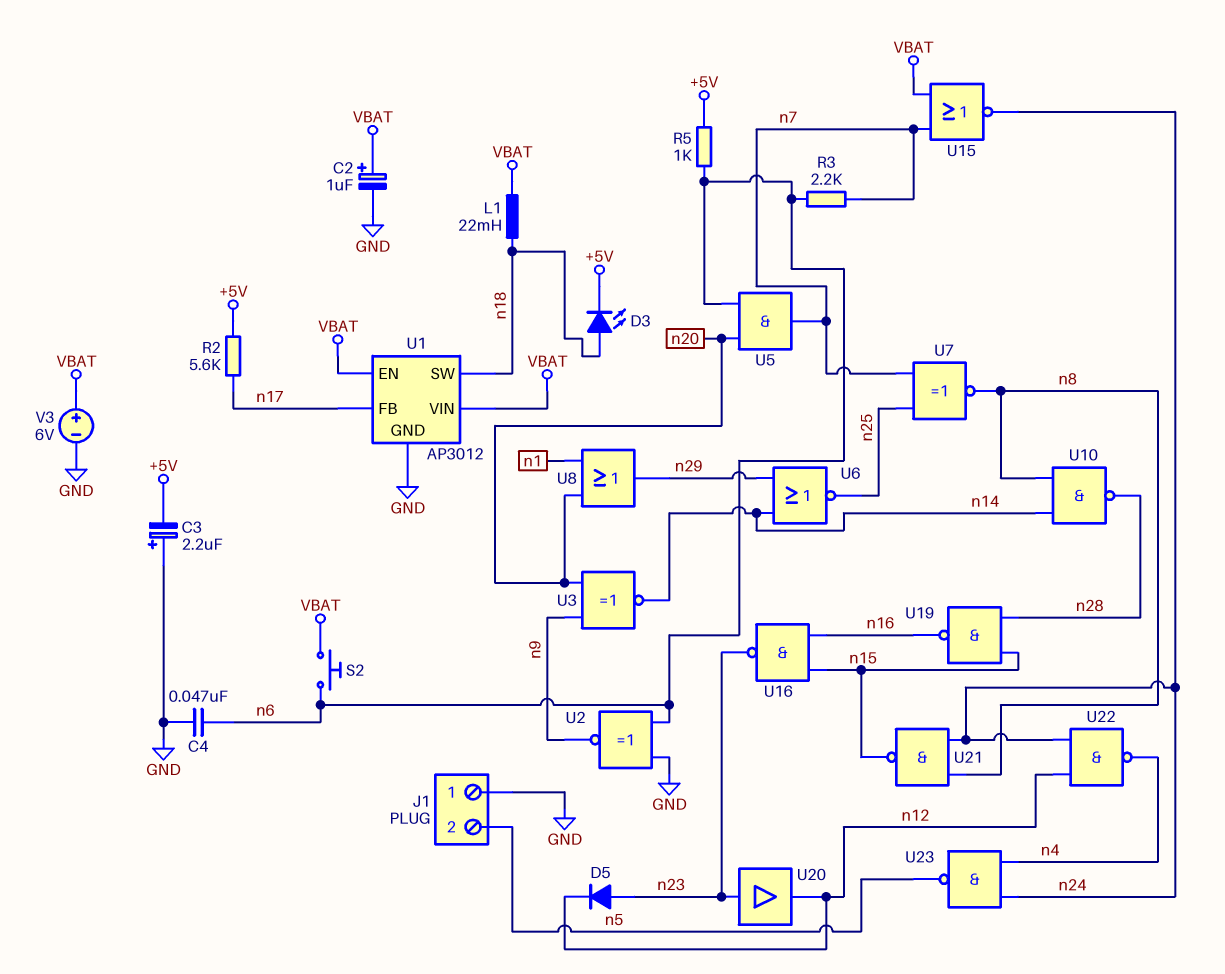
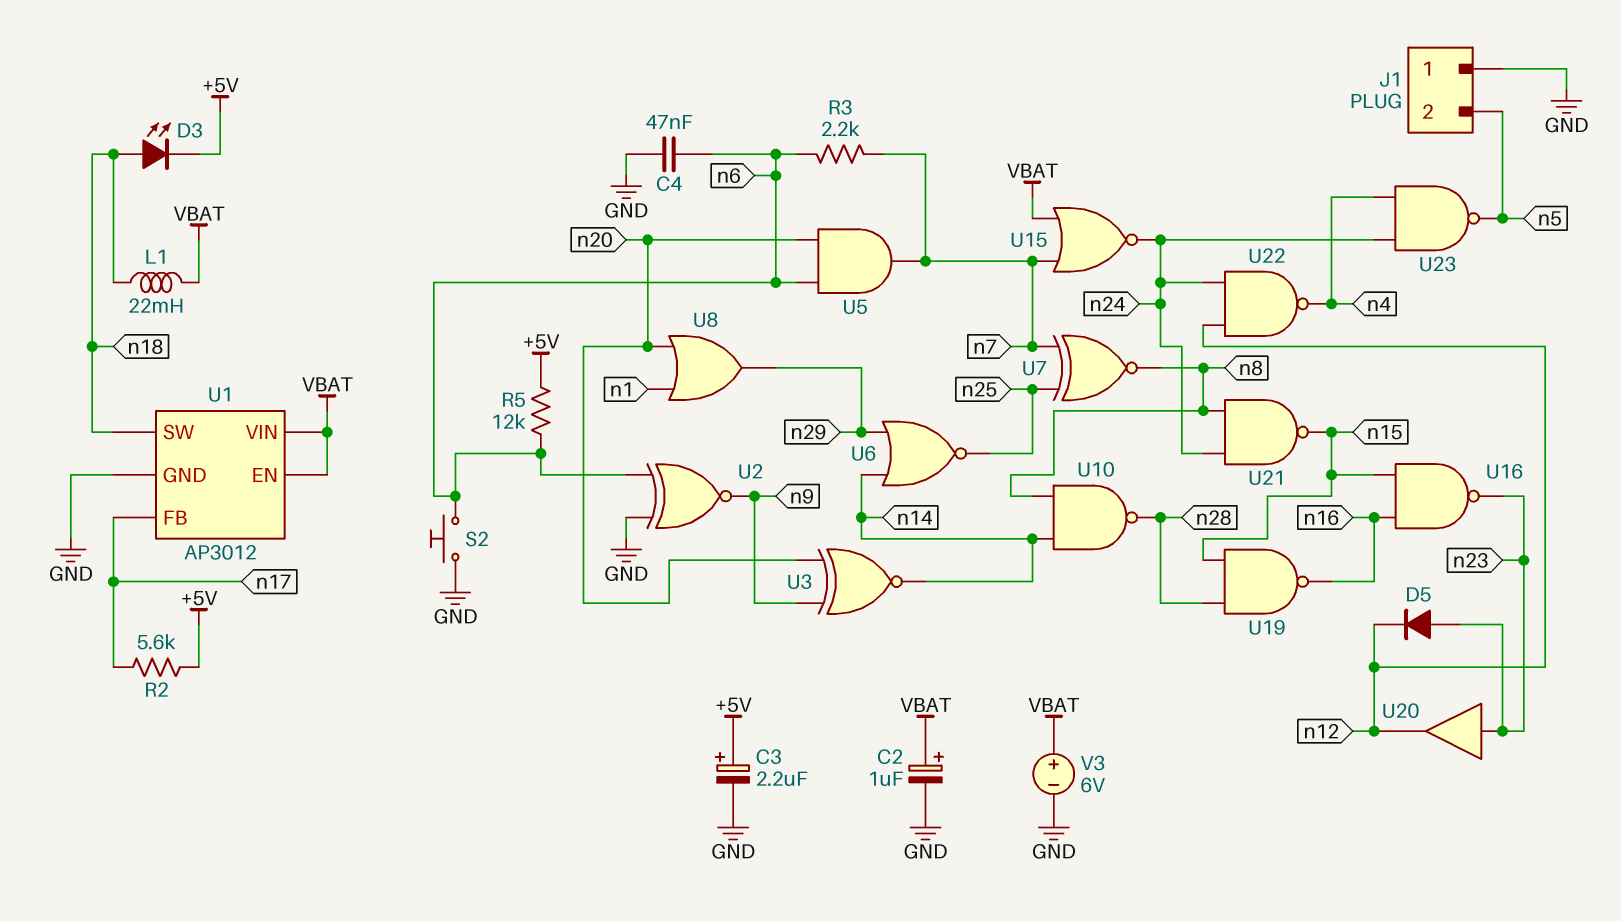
C3: 2.2uF (plus GND, minus +5V) -> 2.2uF (plus +5V, minus GND)
R5: 1k (+5V, n6) -> 12k (+5V, n6)
S2: button (VBAT, n6) -> button (GND, n6)

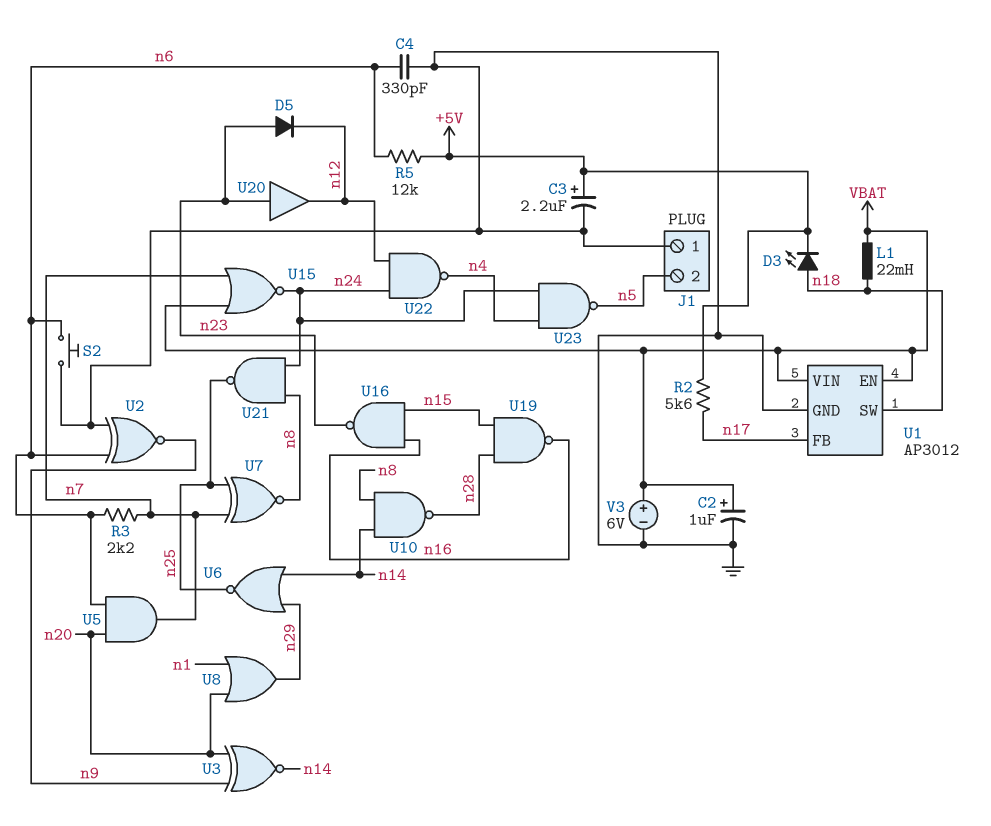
C4: 47nF (GND, n6) -> 330pF (GND, n6)
U21: NAND (in n8, in n24, out n15) -> NAND (in n8, in n24, out n25)

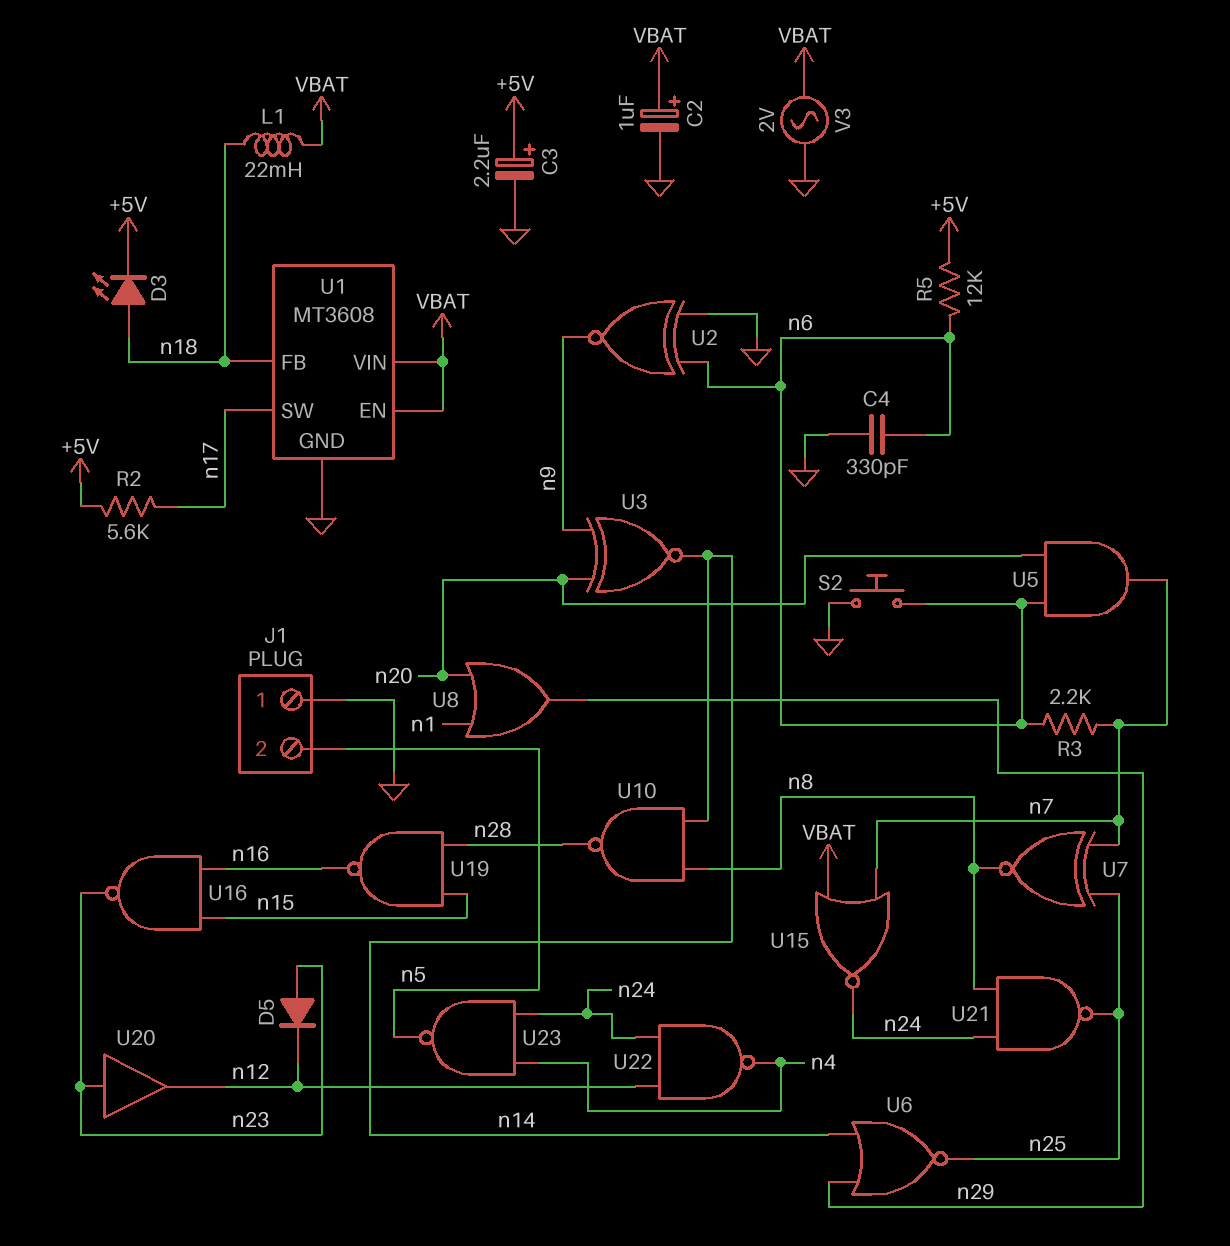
U1: AP3012 -> MT3608
U1 pin FB: n17 -> n18
U1 pin SW: n18 -> n17
V3: 6V (plus VBAT, minus GND) -> AC 2V (GND, VBAT)

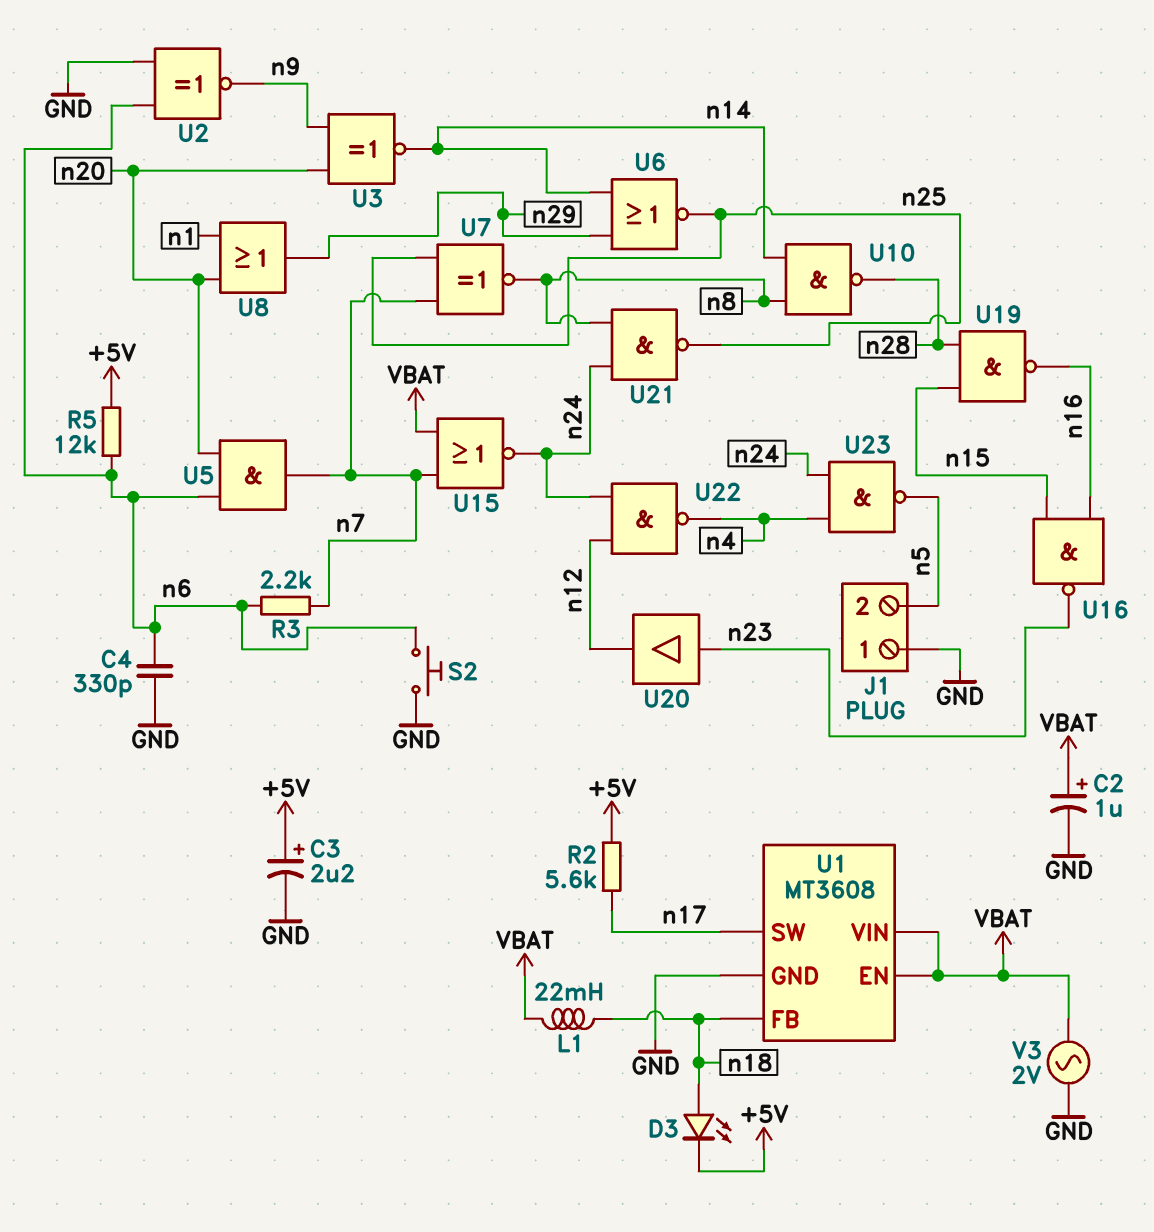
D5: diode (A n23, K n12) -> none

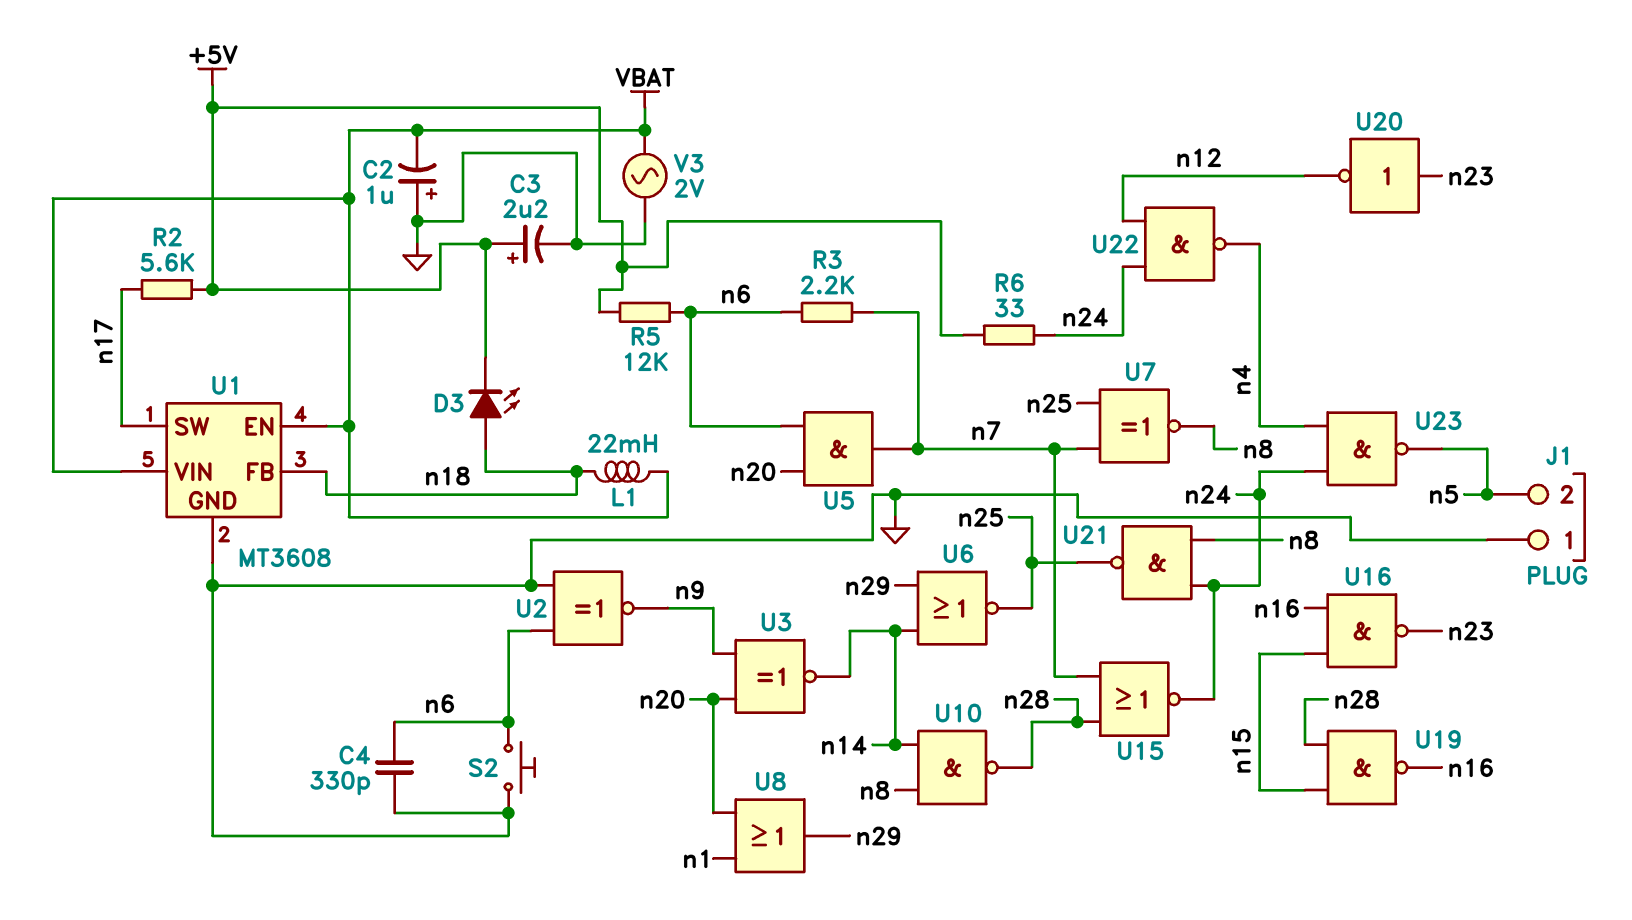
C2: 1uF (plus VBAT, minus GND) -> 1uF (plus GND, minus VBAT)
R6: none -> 33 (+5V, n24)
U15: NOR (in VBAT, in n7, out n24) -> NOR (in n7, in n28, out n24)
U20: buffer (in n23, out n12) -> NOT (in n23, out n12)

